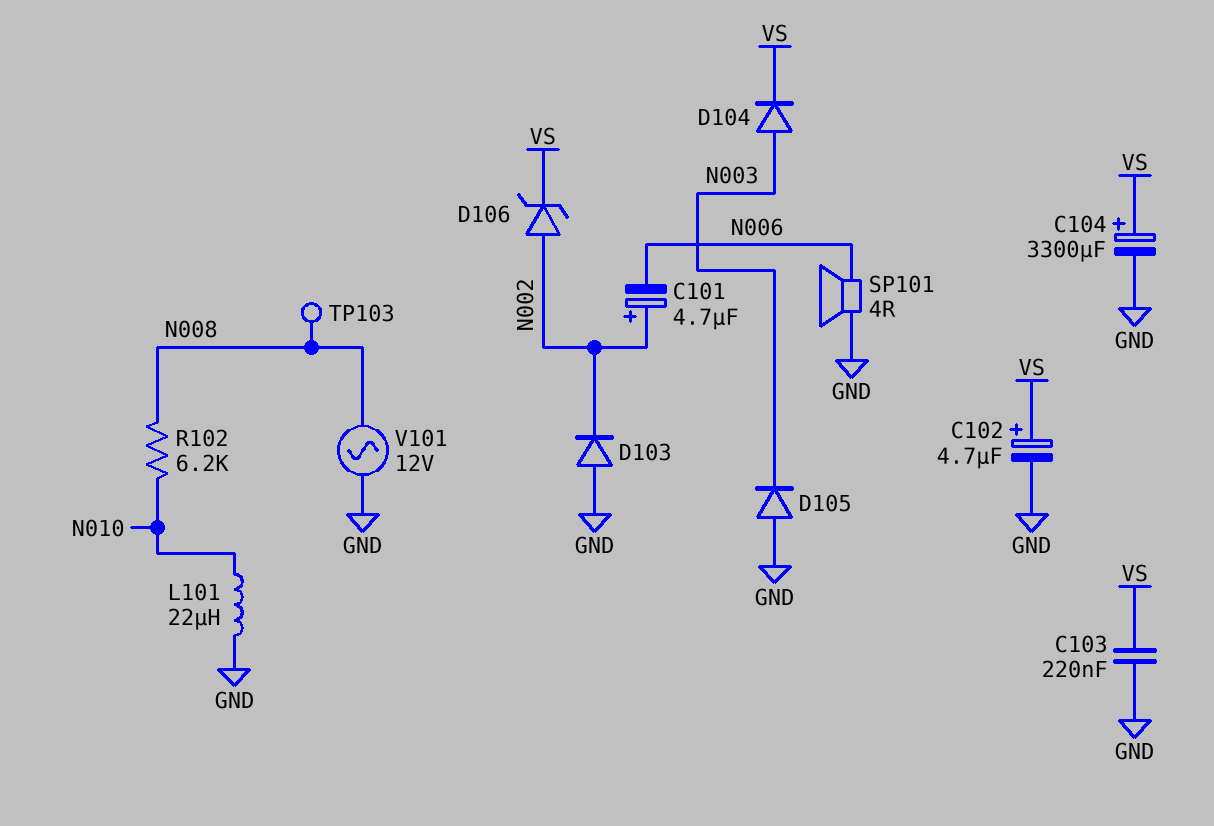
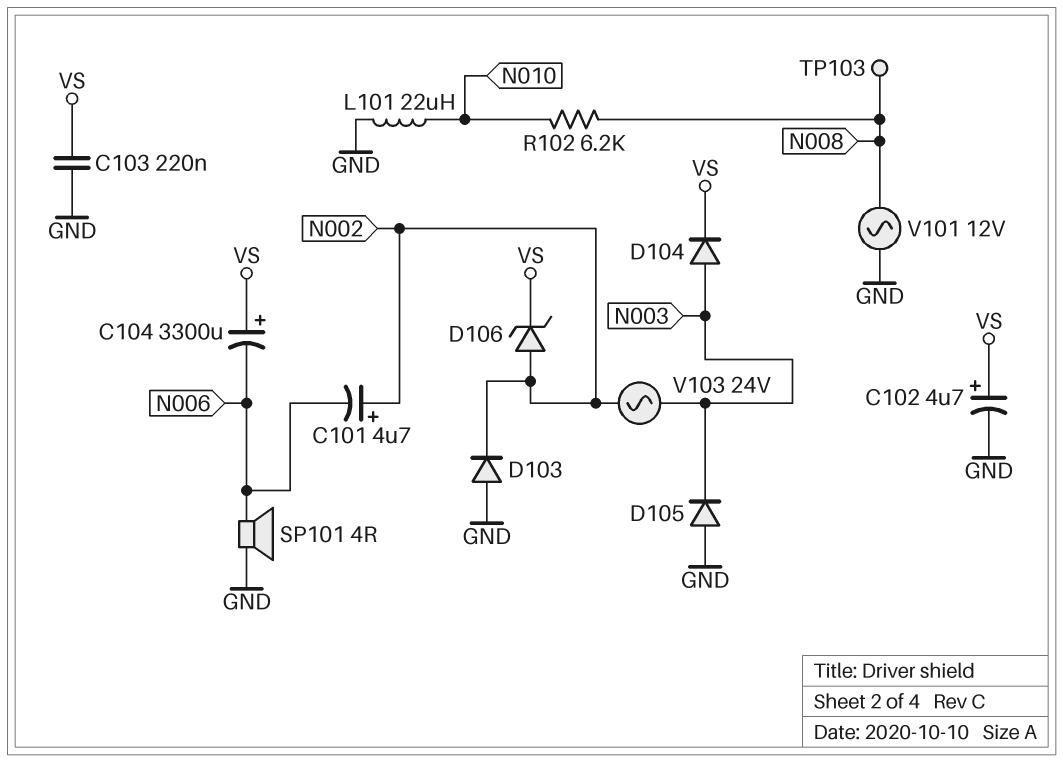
C104: 3300uF (plus VS, minus GND) -> 3300uF (plus VS, minus N006)
V103: none -> AC 24V (N002, N003)

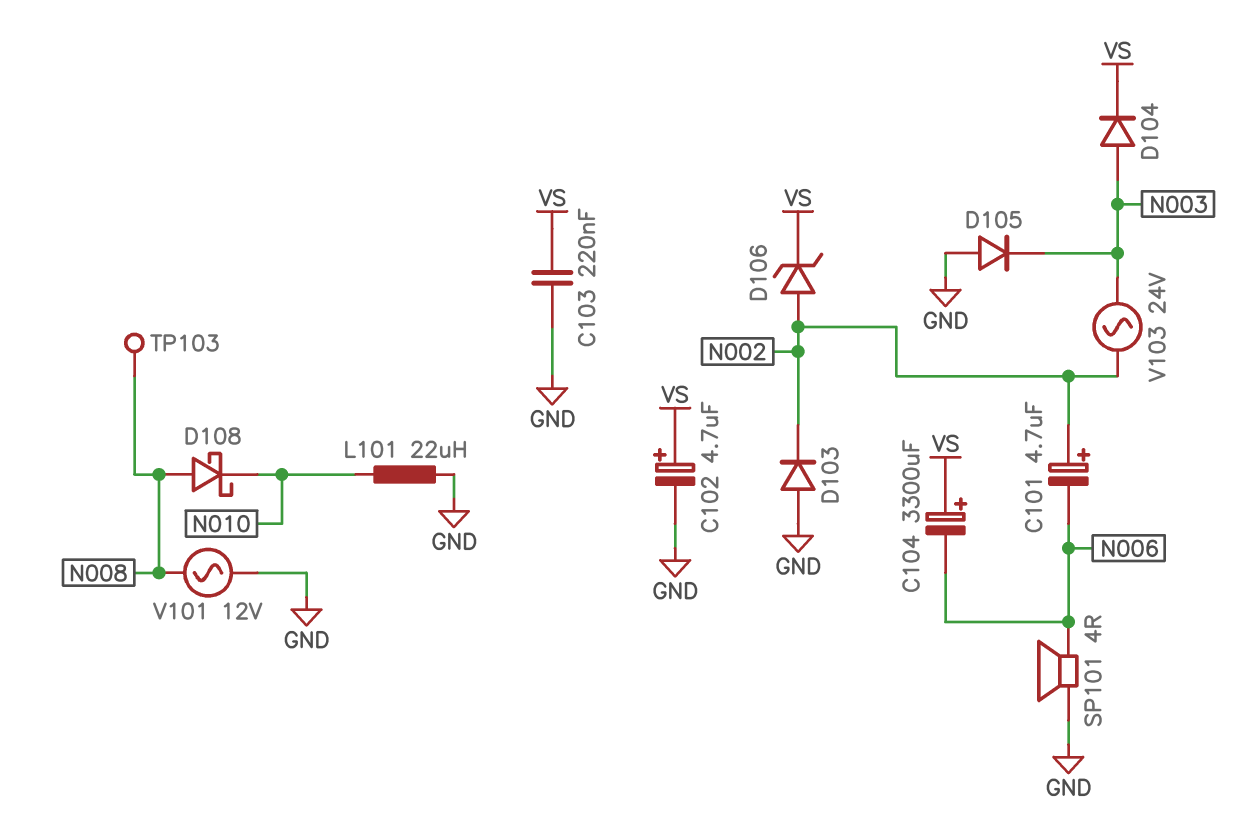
D108: none -> schottky (A N008, K N010)
R102: 6.2k (N008, N010) -> none

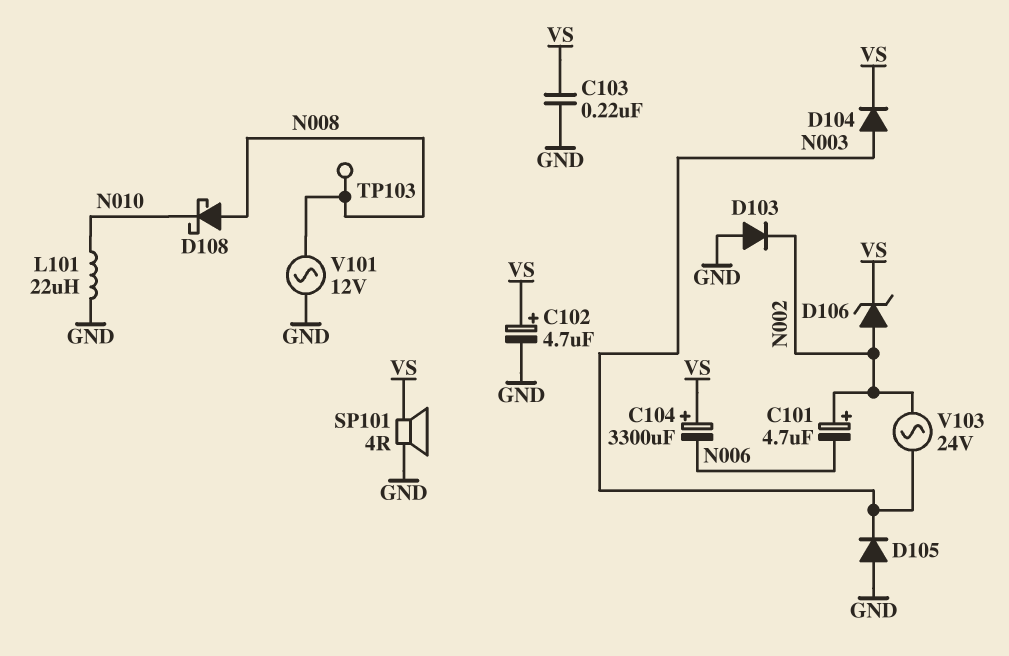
SP101: speaker 4R (GND, N006) -> speaker 4R (GND, VS)

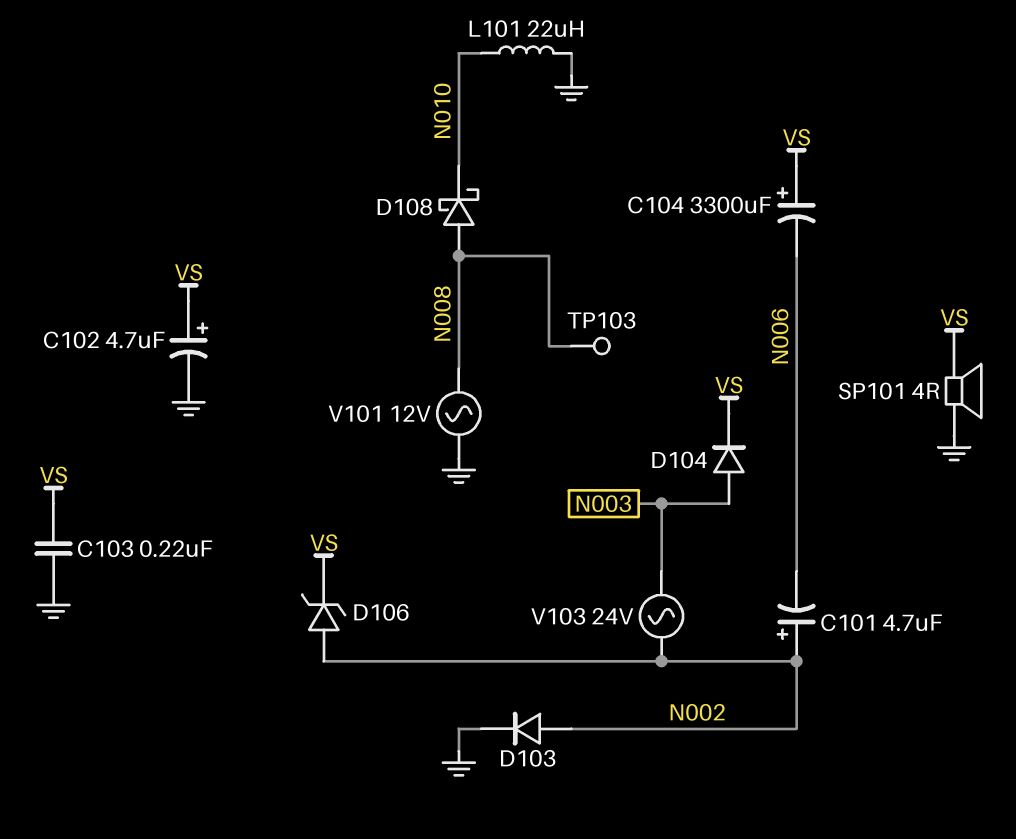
D103: diode (A GND, K N002) -> diode (A N002, K GND)
D105: diode (A GND, K N003) -> none

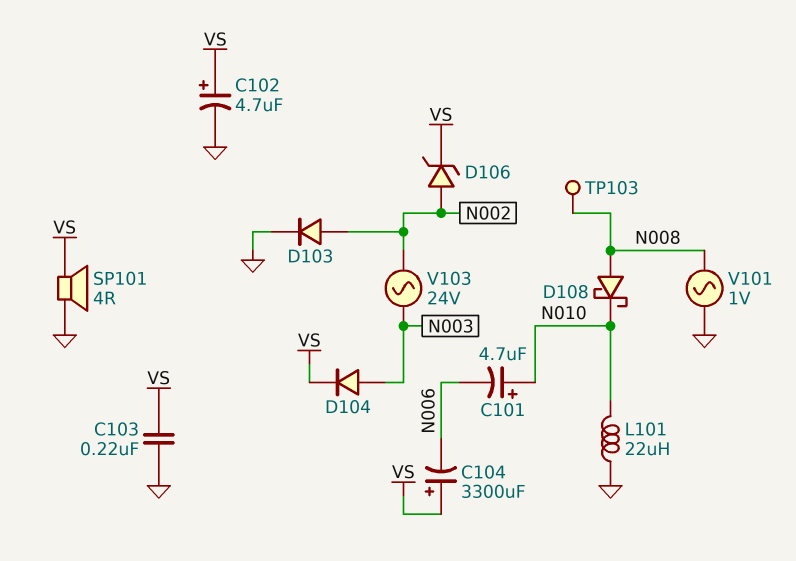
C101: 4.7uF (plus N002, minus N006) -> 4.7uF (plus N010, minus N006)
V101: AC 12V (GND, N008) -> AC 1V (GND, N008)

